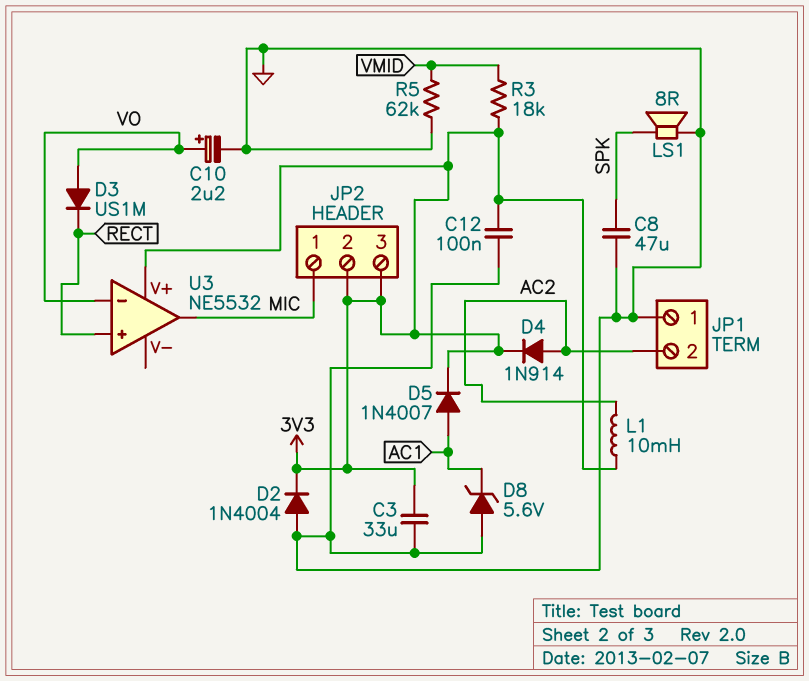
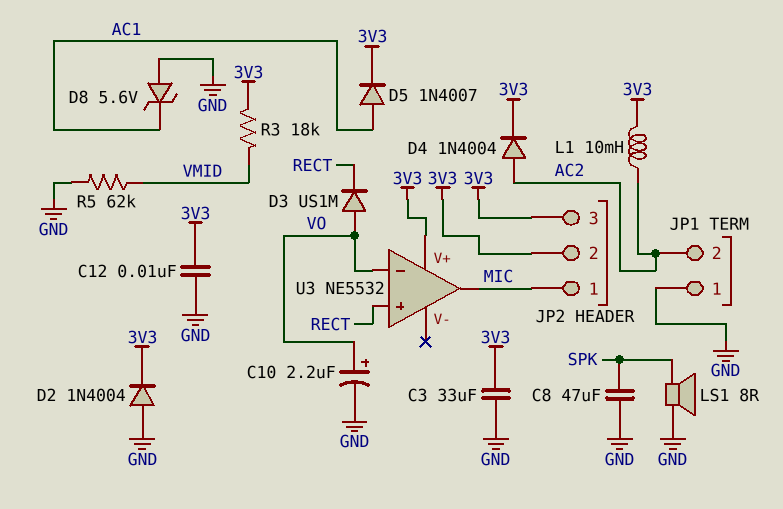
C12: 100nF (3V3, GND) -> 10nF (3V3, GND)
D4: diode 1N914 (A AC2, K 3V3) -> diode 1N4004 (A AC2, K 3V3)

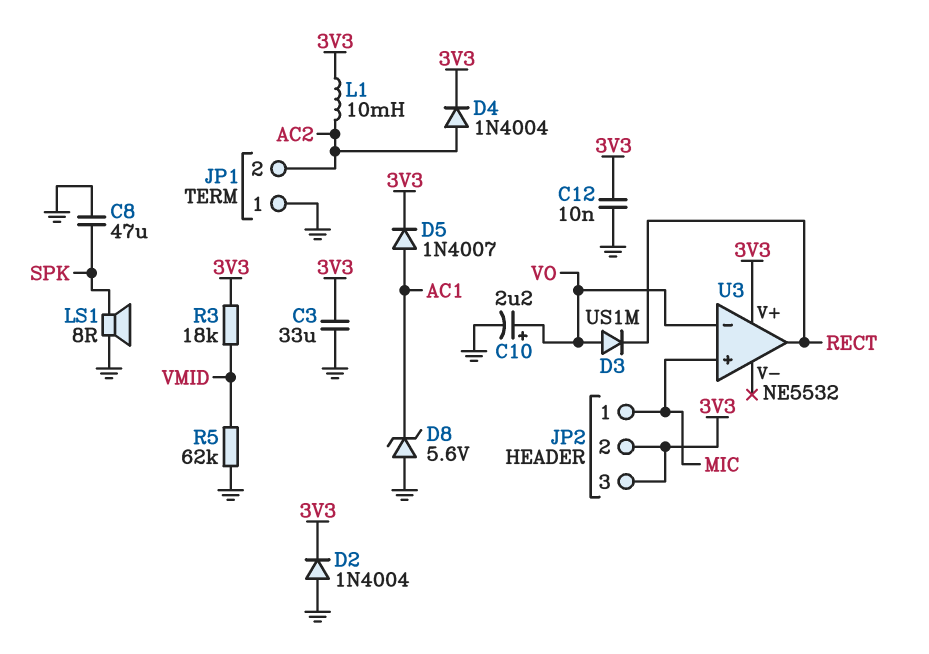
U3 pin in+: RECT -> MIC
U3 pin out: MIC -> RECT

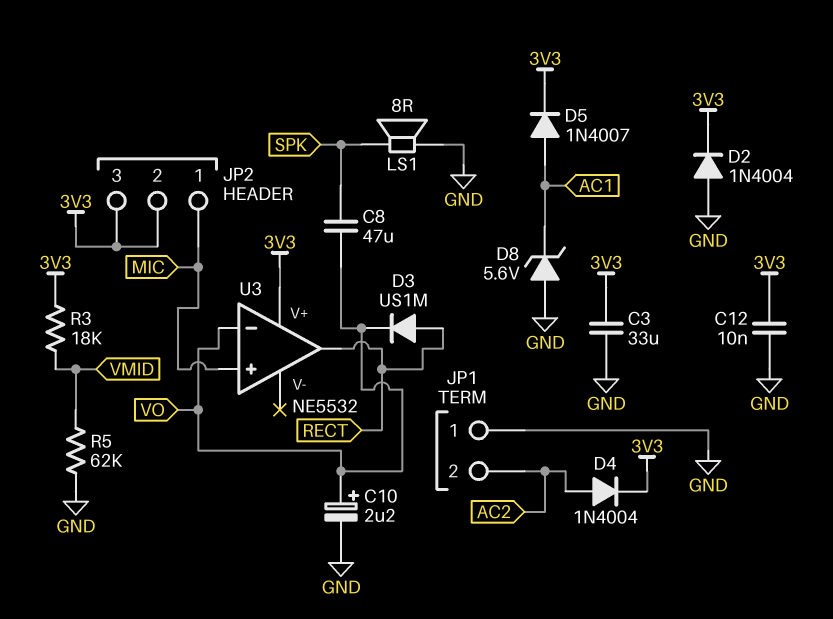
C8: 47uF (GND, SPK) -> 47uF (SPK, VO)
D3: diode US1M (A VO, K RECT) -> diode US1M (A RECT, K VO)
L1: 10mH (3V3, AC2) -> none

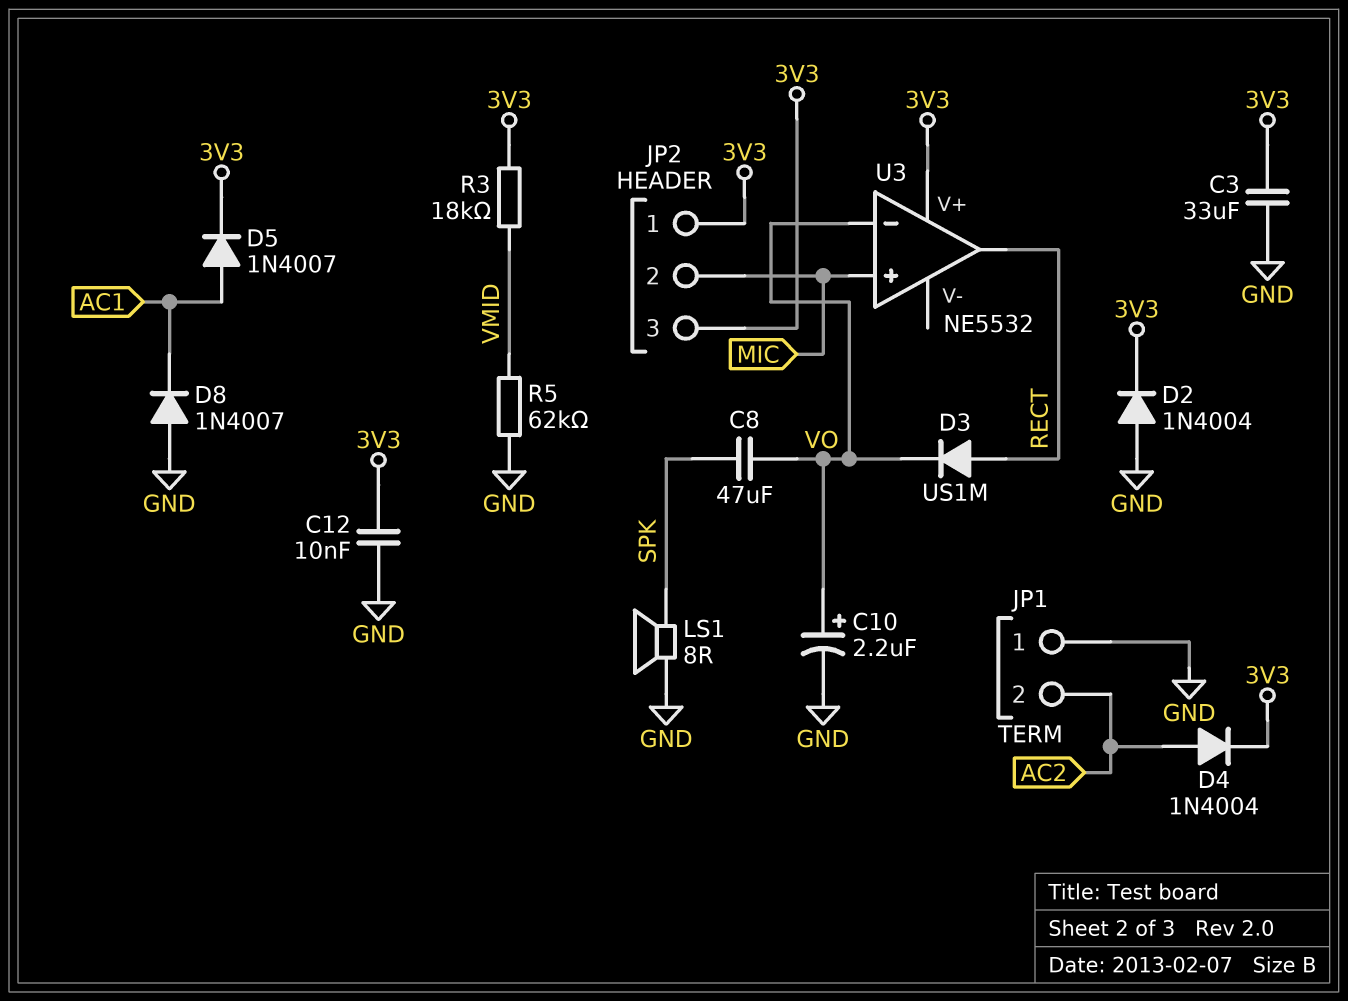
D8: zener 5.6V (A GND, K AC1) -> diode 1N4007 (A GND, K AC1)
JP2 pin 1: MIC -> 3V3
JP2 pin 2: 3V3 -> MIC

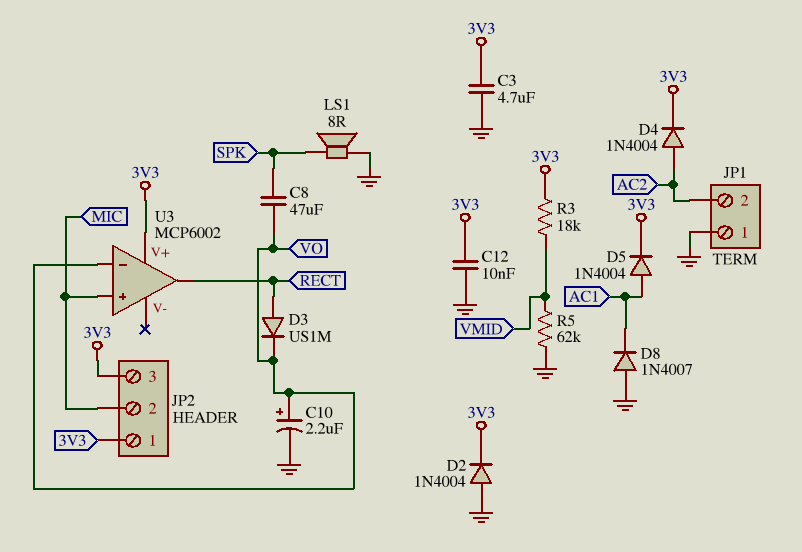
C3: 33uF (3V3, GND) -> 4.7uF (3V3, GND)
D5: diode 1N4007 (A AC1, K 3V3) -> diode 1N4004 (A AC1, K 3V3)
U3: NE5532 -> MCP6002

